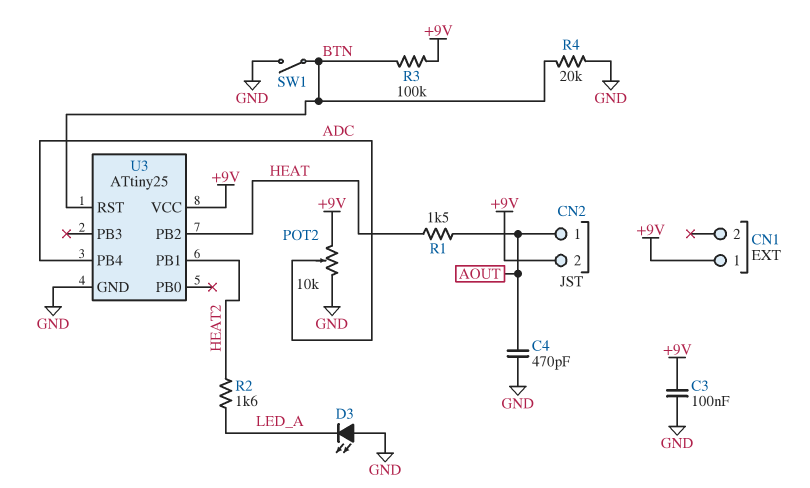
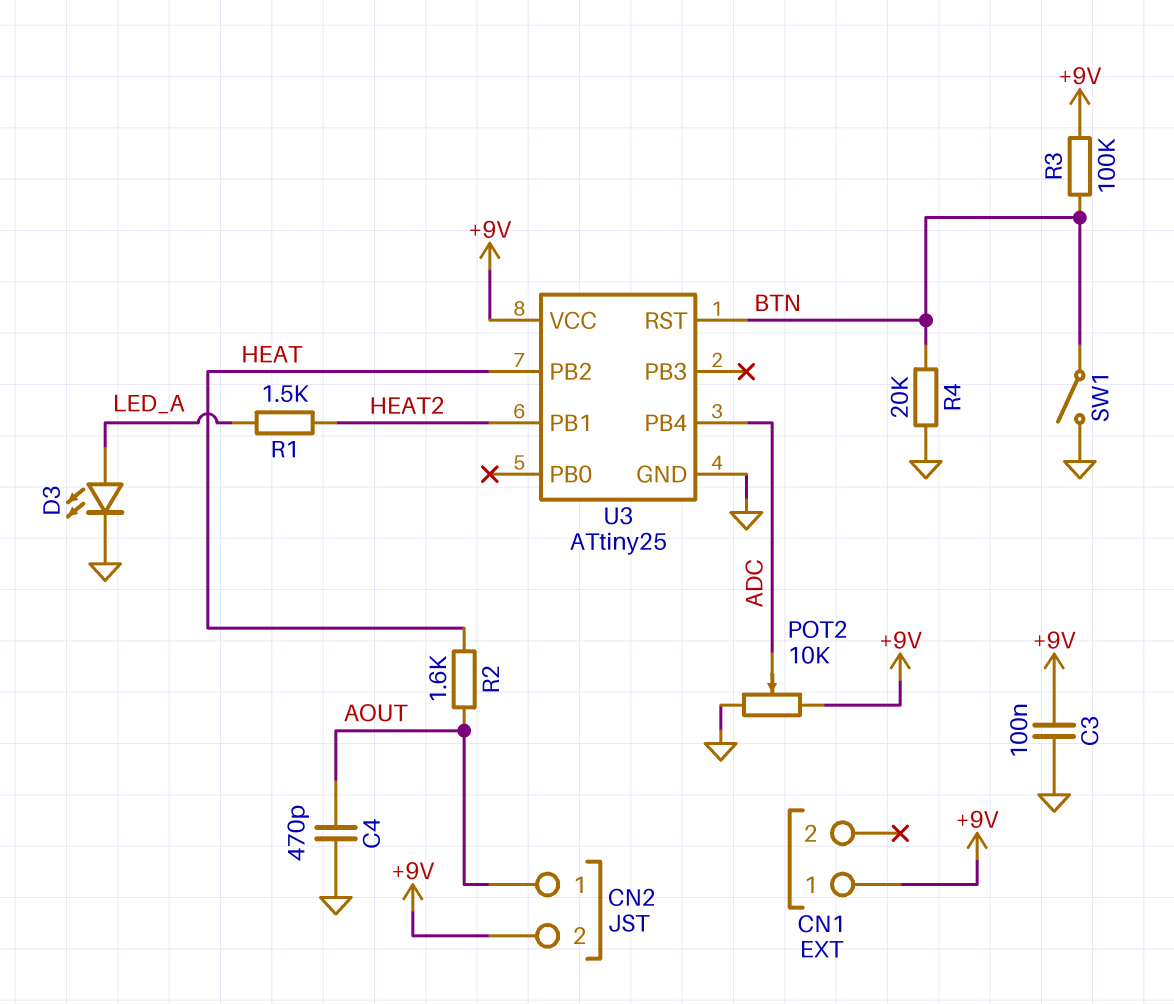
D3: LED (A GND, K LED_A) -> LED (A LED_A, K GND)
R1: 1.5k (AOUT, HEAT) -> 1.5k (HEAT2, LED_A)
R2: 1.6k (HEAT2, LED_A) -> 1.6k (AOUT, HEAT)

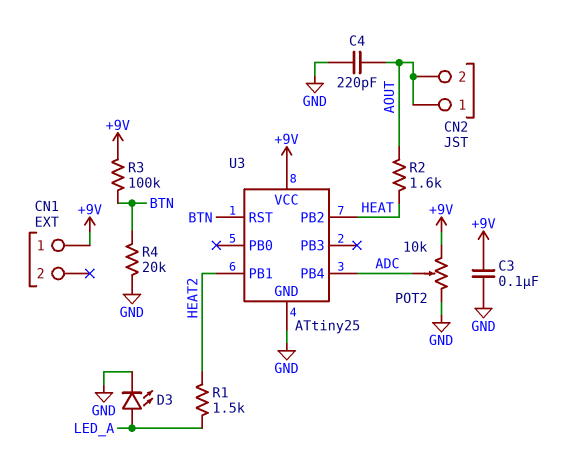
C4: 470pF (AOUT, GND) -> 220pF (AOUT, GND)
CN2 pin 2: +9V -> AOUT
SW1: switch (BTN, GND) -> none

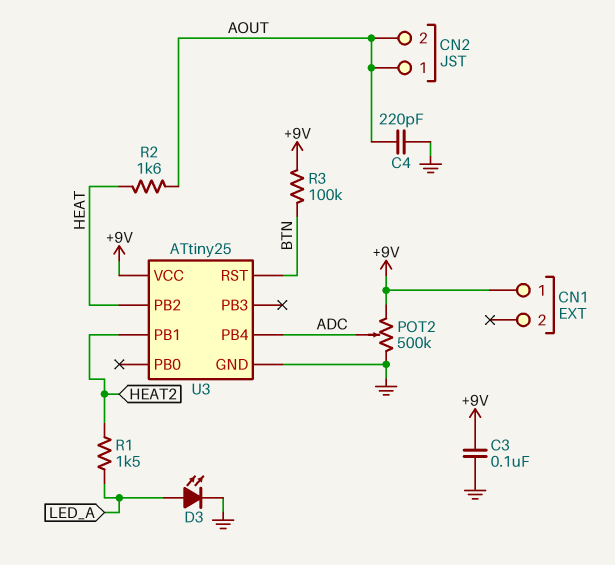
POT2: 10k (+9V, GND, wiper ADC) -> 500k (+9V, GND, wiper ADC)
R4: 20k (BTN, GND) -> none

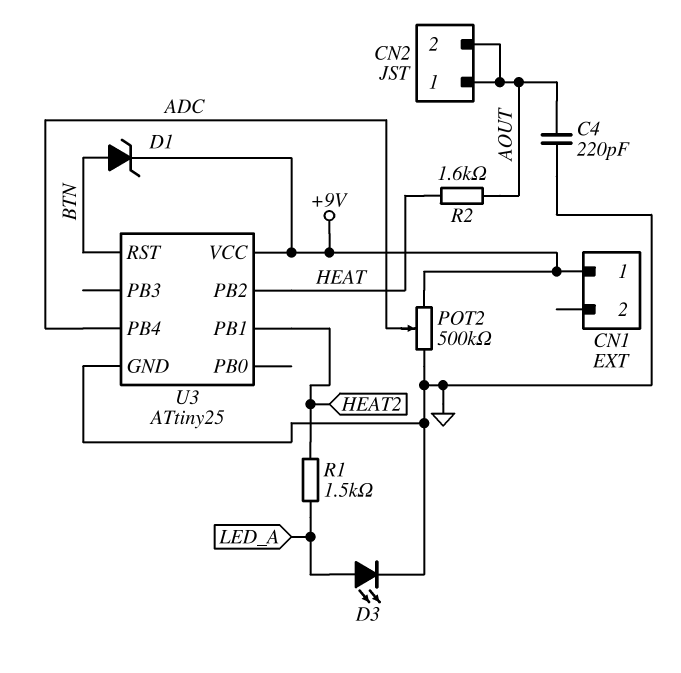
C3: 100nF (+9V, GND) -> none
D1: none -> zener (A BTN, K +9V)
R3: 100k (+9V, BTN) -> none

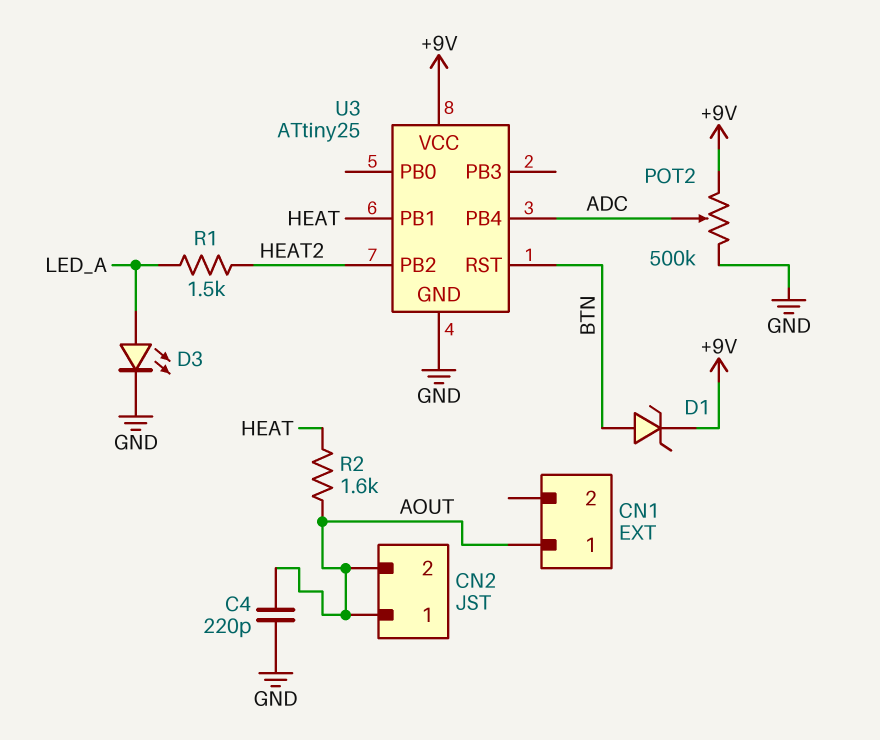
CN1 pin 1: +9V -> AOUT
U3 pin PB1: HEAT2 -> HEAT
U3 pin PB2: HEAT -> HEAT2

